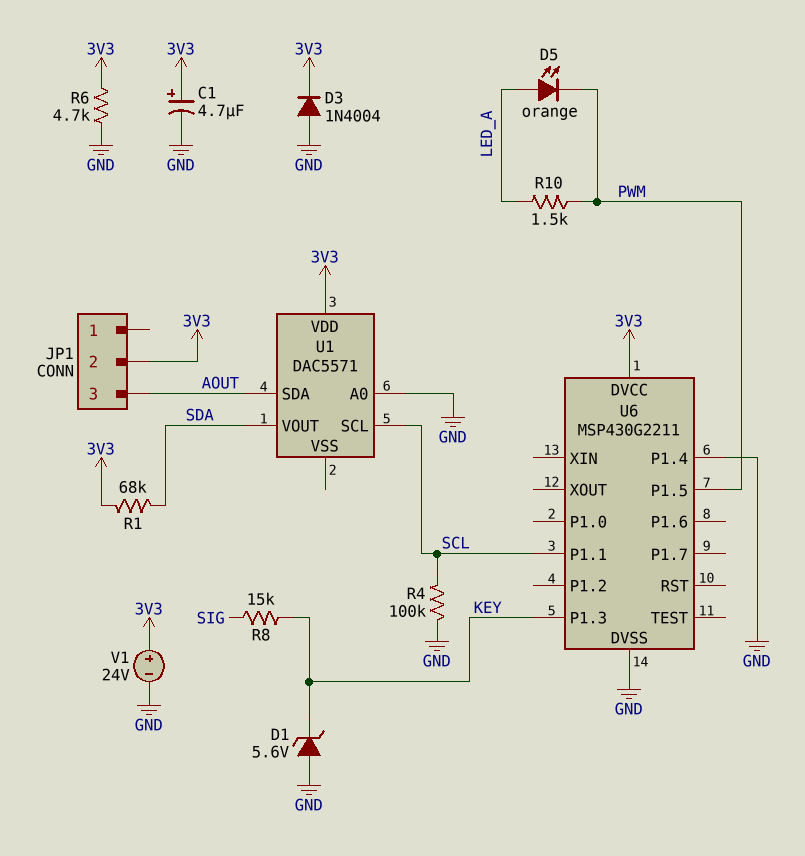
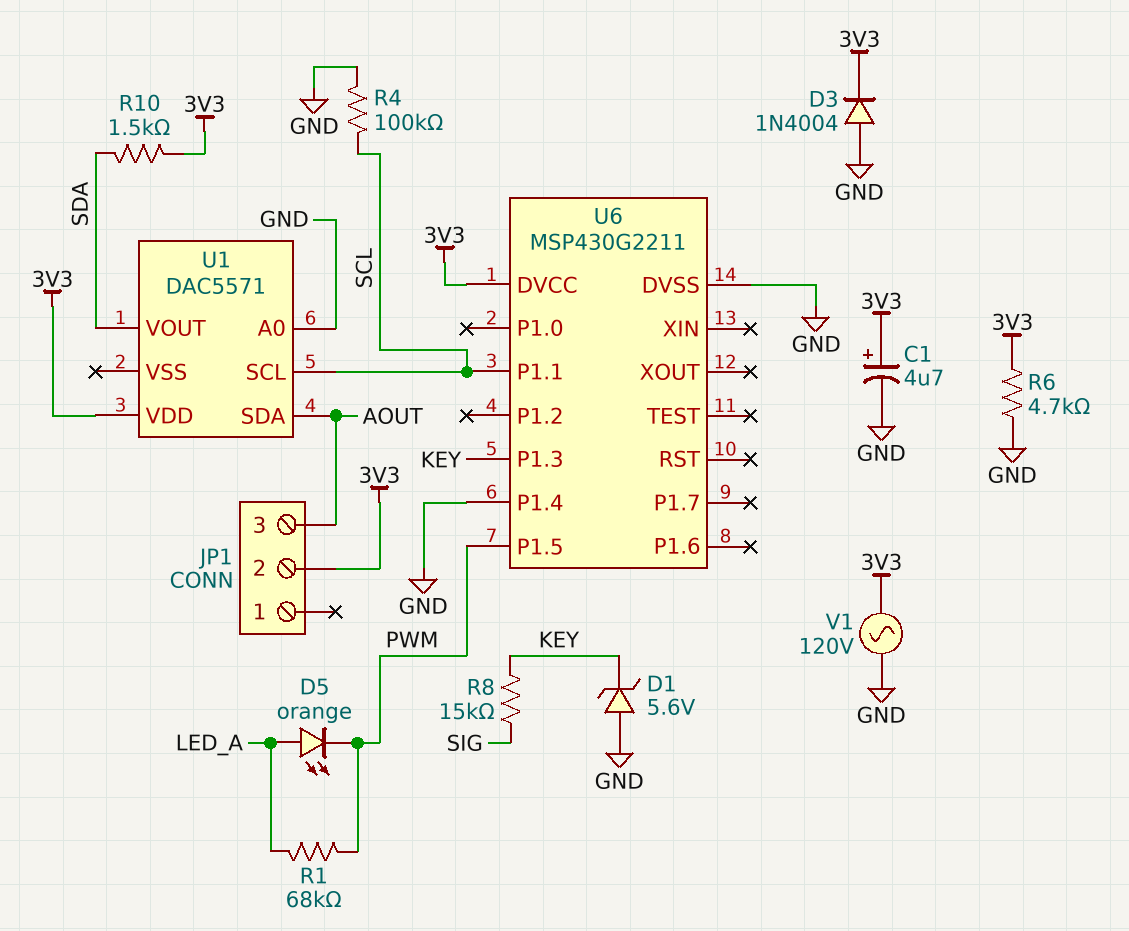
R1: 68k (3V3, SDA) -> 68k (LED_A, PWM)
R10: 1.5k (LED_A, PWM) -> 1.5k (3V3, SDA)
V1: 24V (plus 3V3, minus GND) -> AC 120V (3V3, GND)

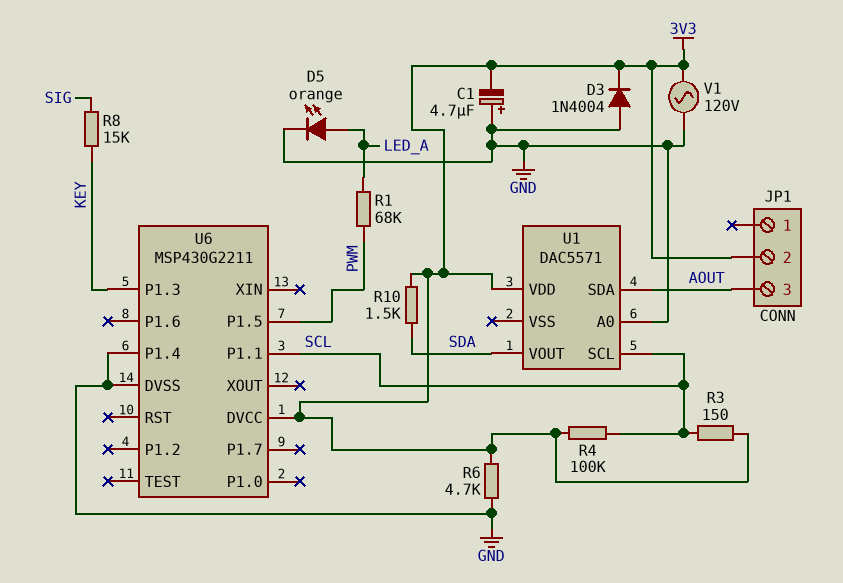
C1: 4.7uF (plus 3V3, minus GND) -> 4.7uF (plus GND, minus 3V3)
D1: zener 5.6V (A GND, K KEY) -> none
D5: LED orange (A LED_A, K PWM) -> LED orange (A LED_A, K GND)
R3: none -> 150 (3V3, SCL)
R4: 100k (GND, SCL) -> 100k (3V3, SCL)

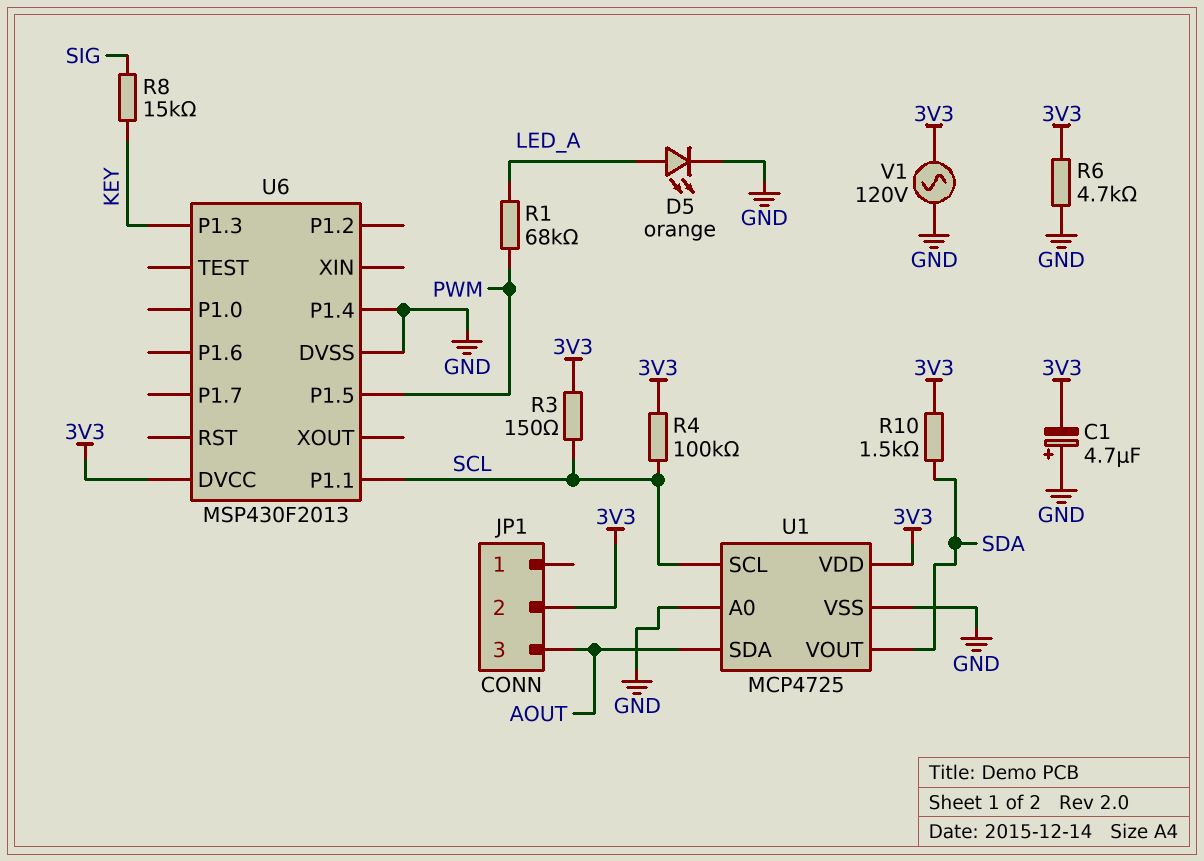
D3: diode 1N4004 (A GND, K 3V3) -> none
U1: DAC5571 -> MCP4725
U1 pin VSS: none -> GND
U6: MSP430G2211 -> MSP430F2013

